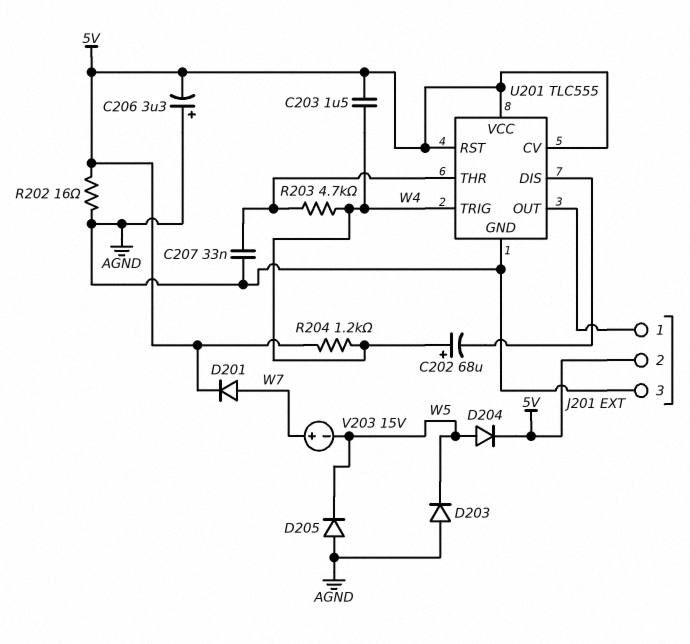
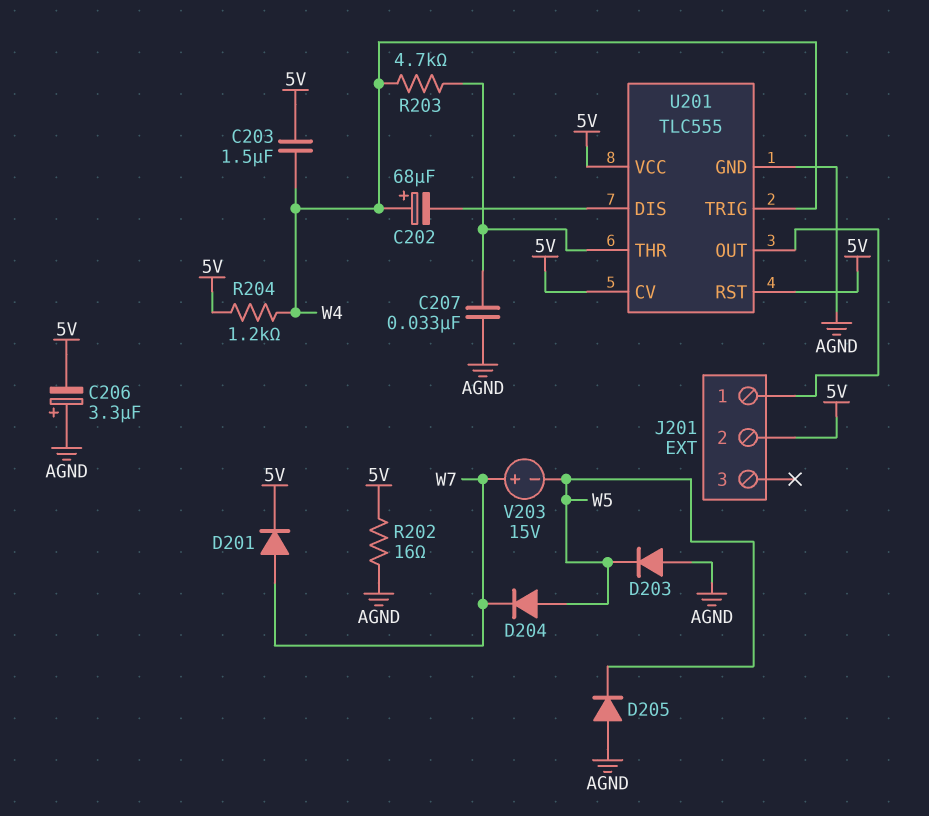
D204: diode (A W5, K 5V) -> diode (A W5, K W7)
J201 pin 3: AGND -> none

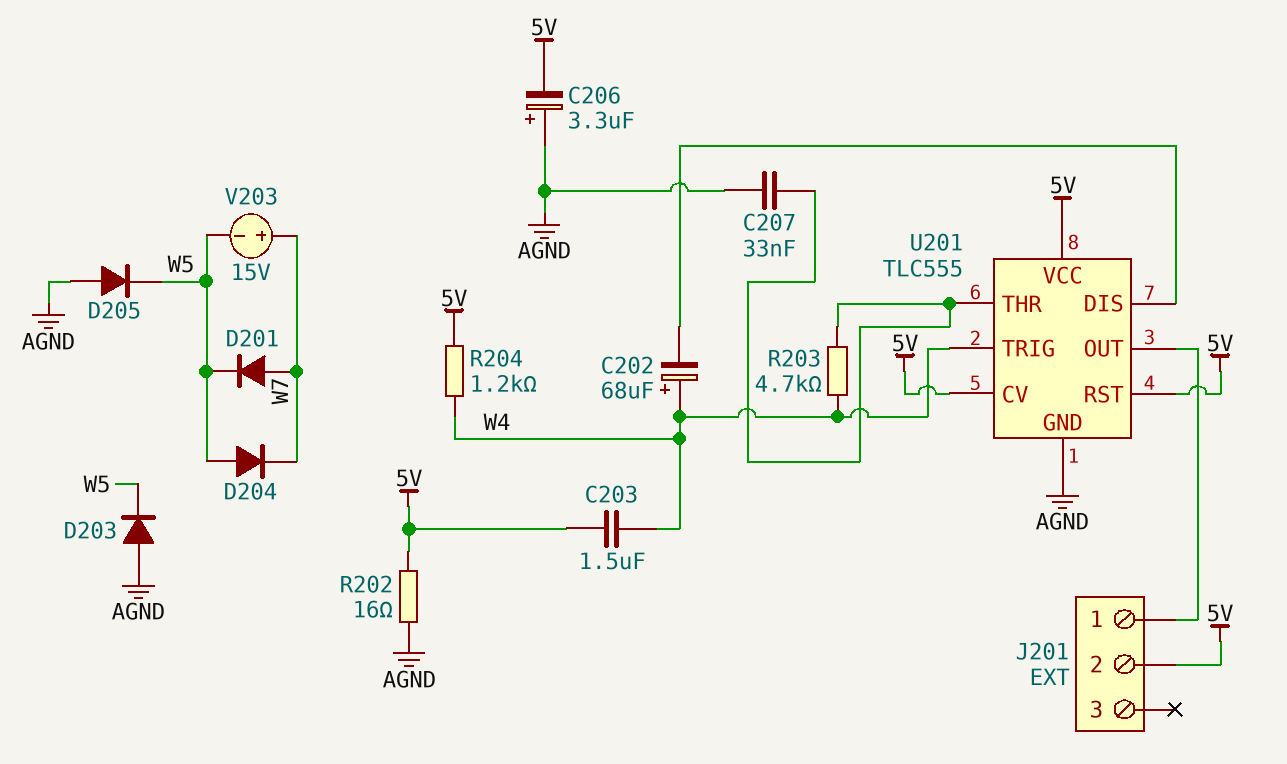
D201: diode (A W7, K 5V) -> diode (A W7, K W5)

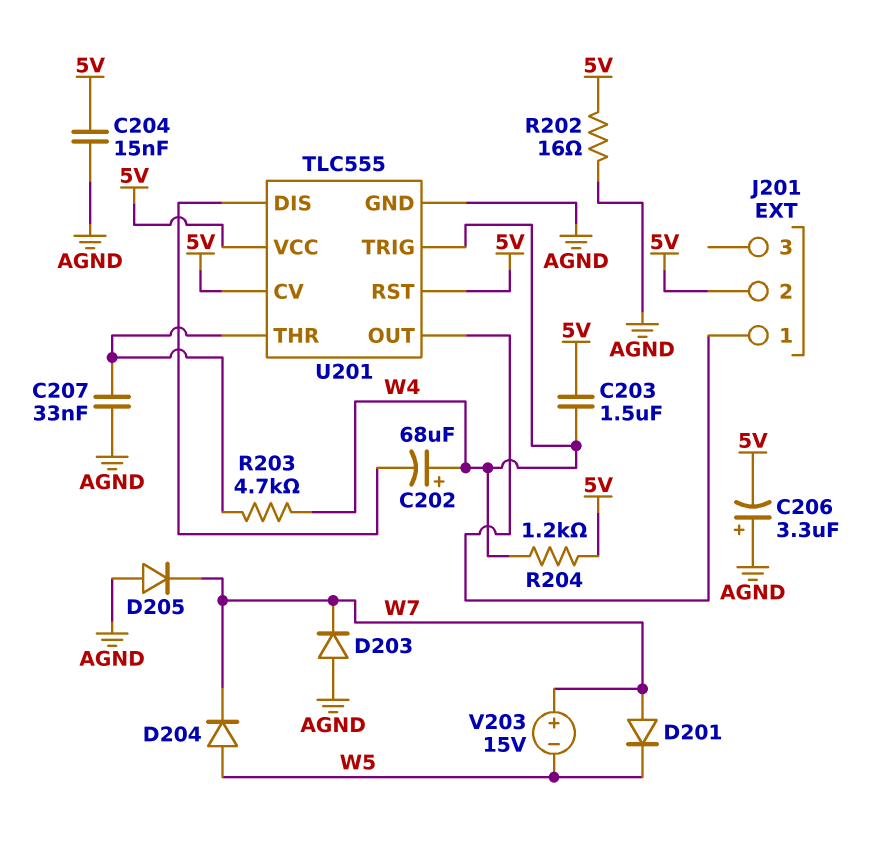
C204: none -> 15nF (5V, AGND)
D203: diode (A AGND, K W5) -> diode (A AGND, K W7)
D205: diode (A AGND, K W5) -> diode (A AGND, K W7)

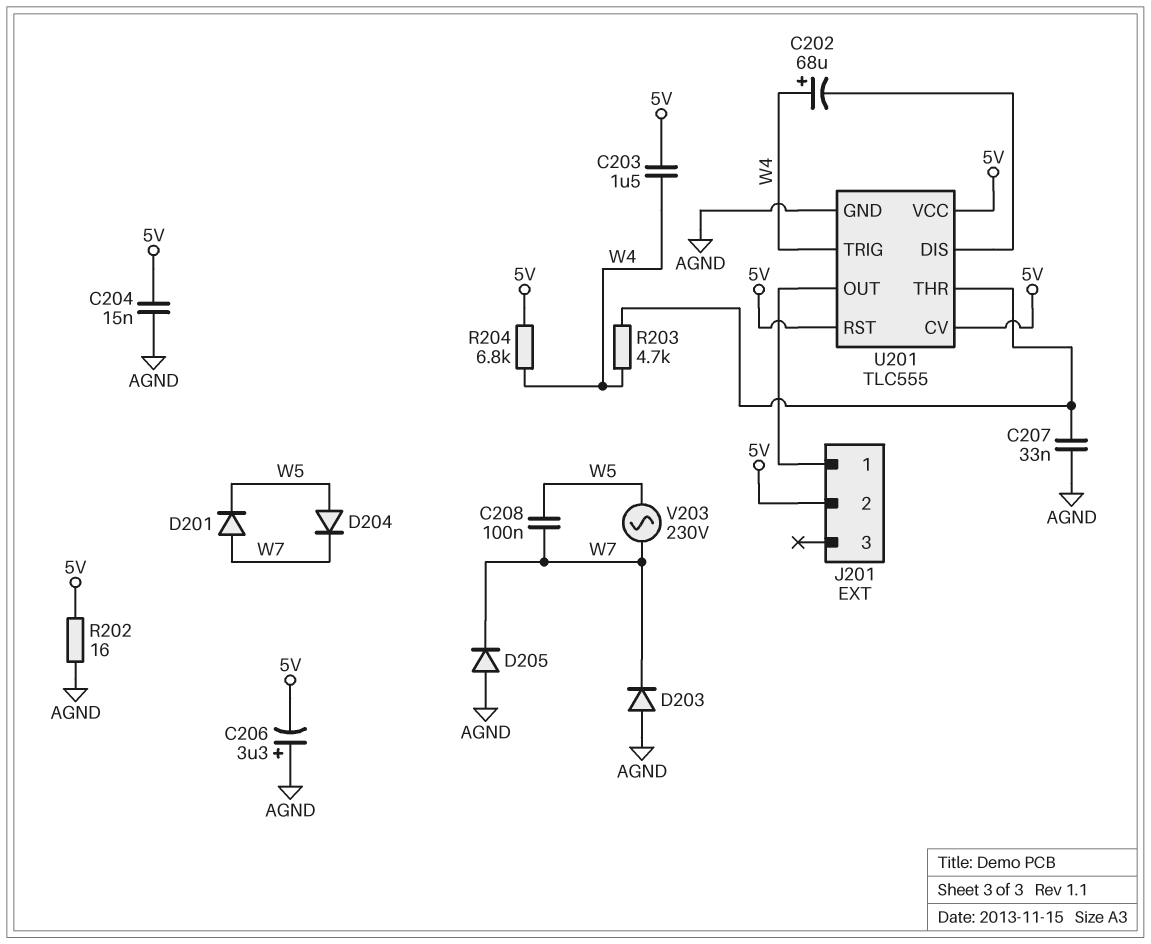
C208: none -> 100nF (W5, W7)
R204: 1.2k (5V, W4) -> 6.8k (5V, W4)
V203: 15V (plus W7, minus W5) -> AC 230V (W5, W7)

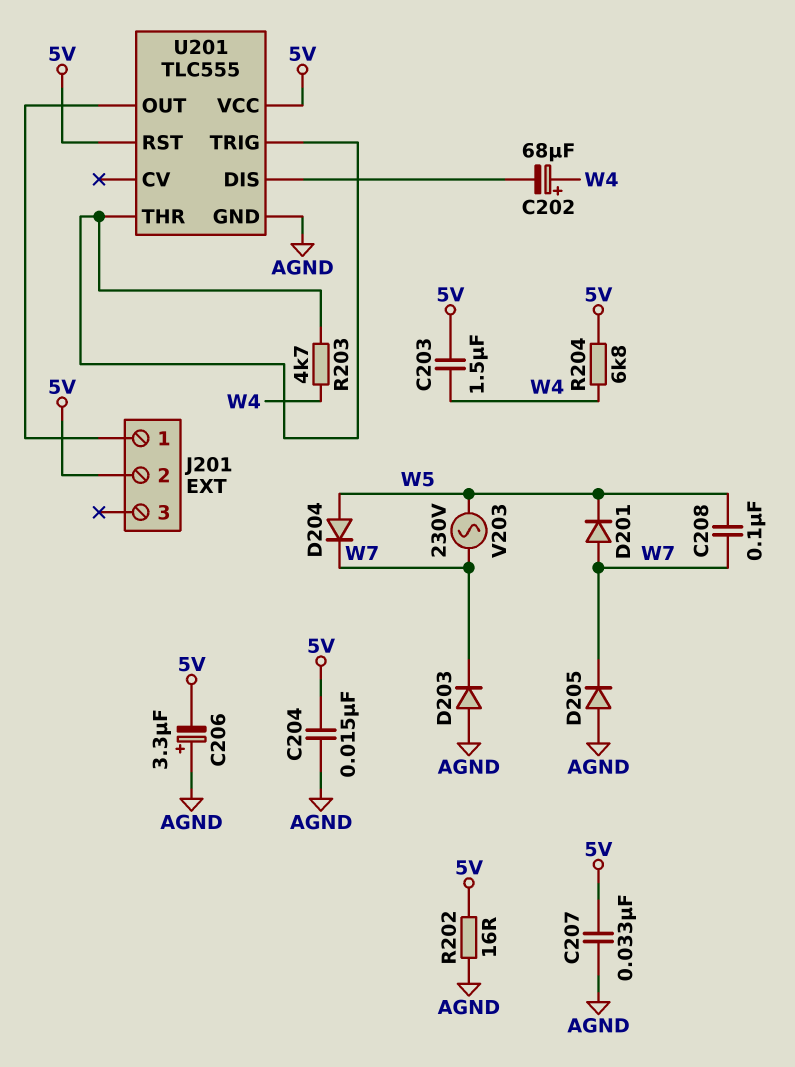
C207: 33nF (AGND, U201/THR) -> 33nF (5V, AGND)
U201 pin CV: 5V -> none
U201 pin TRIG: W4 -> U201/THR

